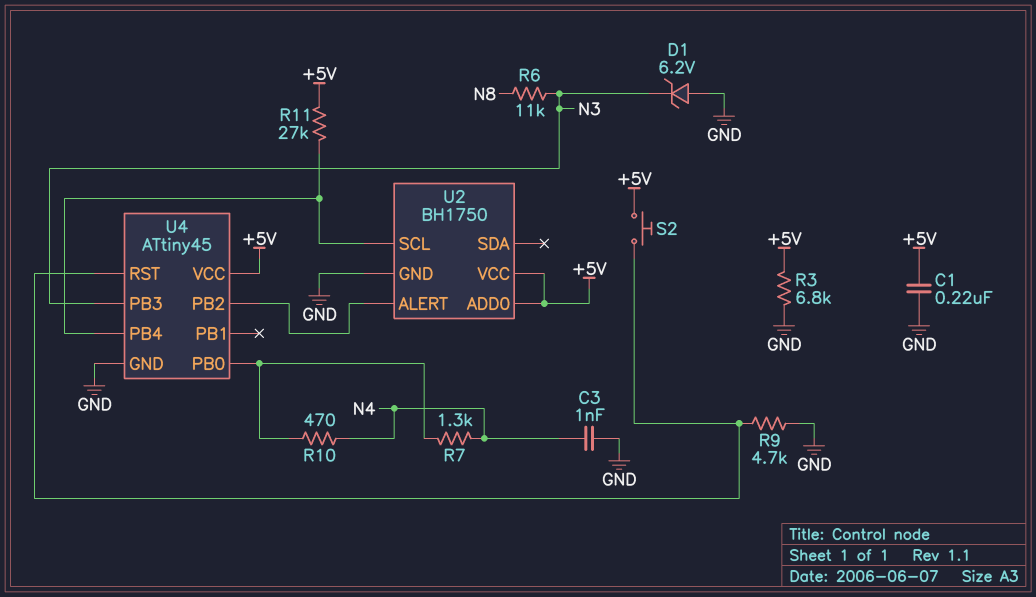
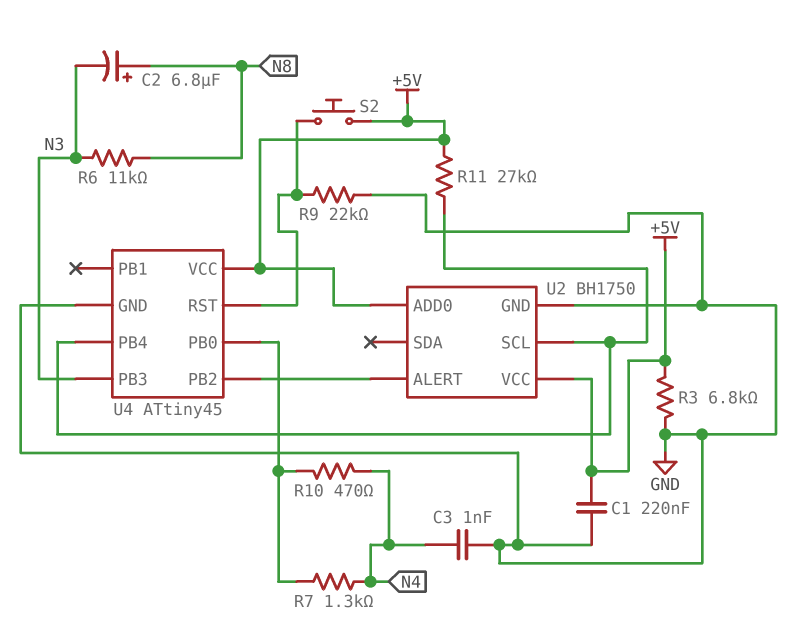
C2: none -> 6.8uF (plus N8, minus N3)
D1: zener 6.2V (A GND, K N3) -> none
R9: 4.7k (GND, U4/RST) -> 22k (GND, U4/RST)

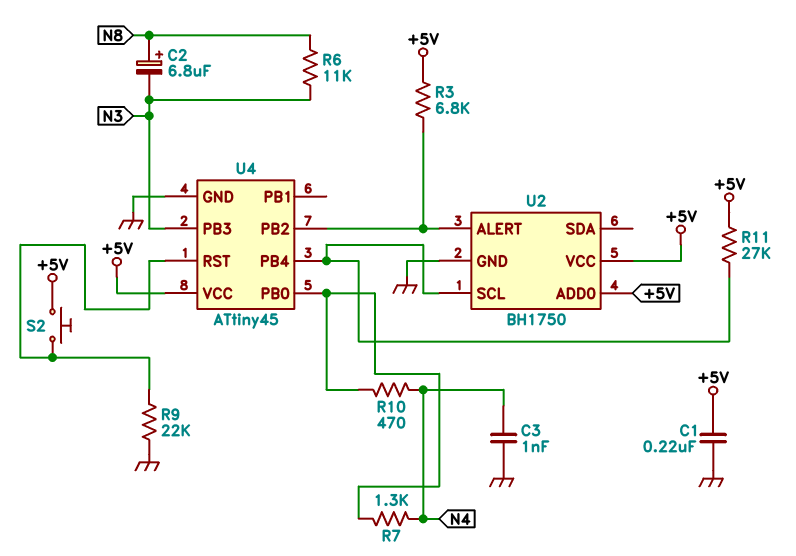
R3: 6.8k (+5V, GND) -> 6.8k (+5V, U2/ALERT)

